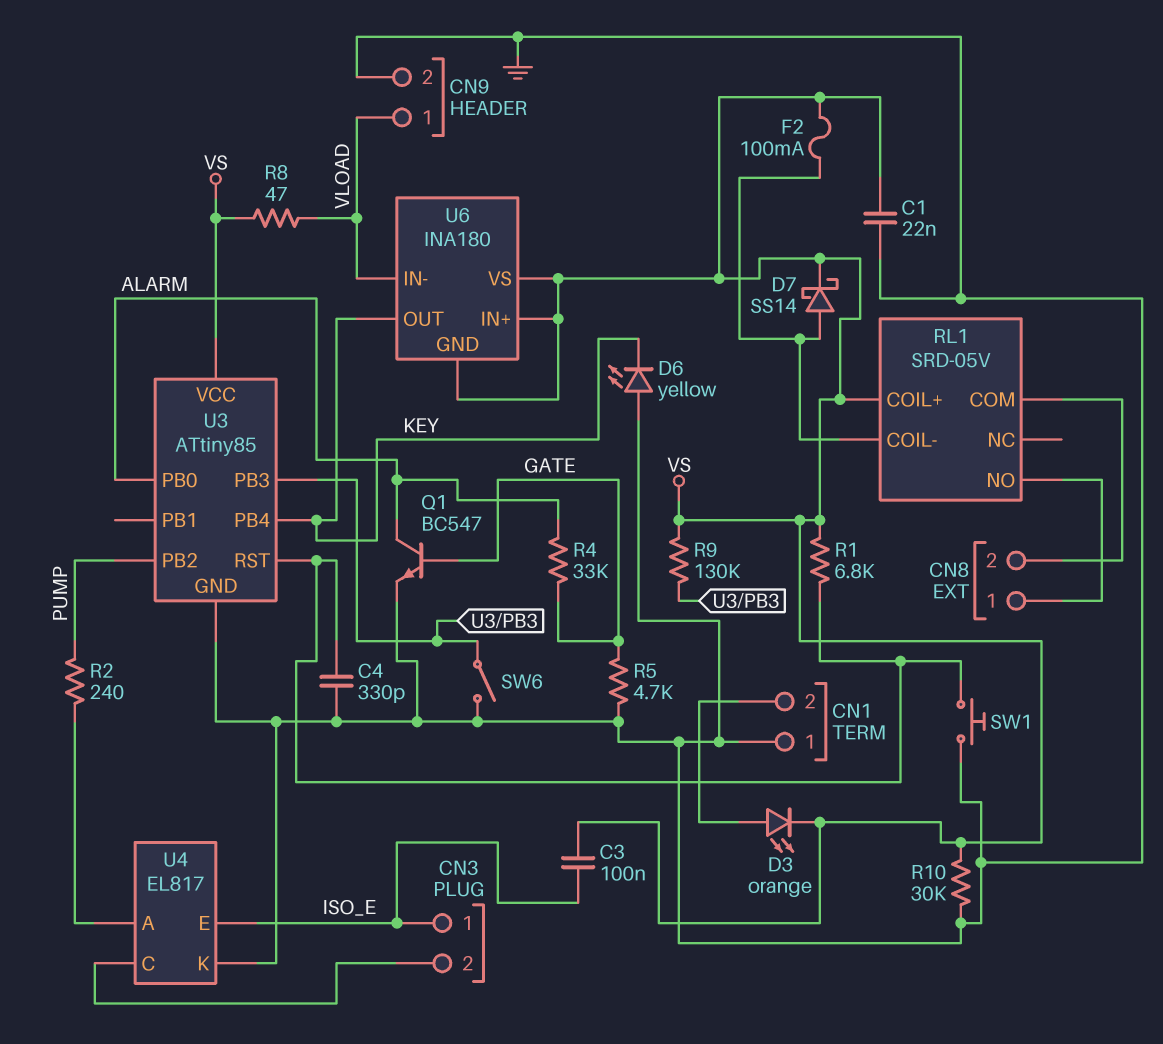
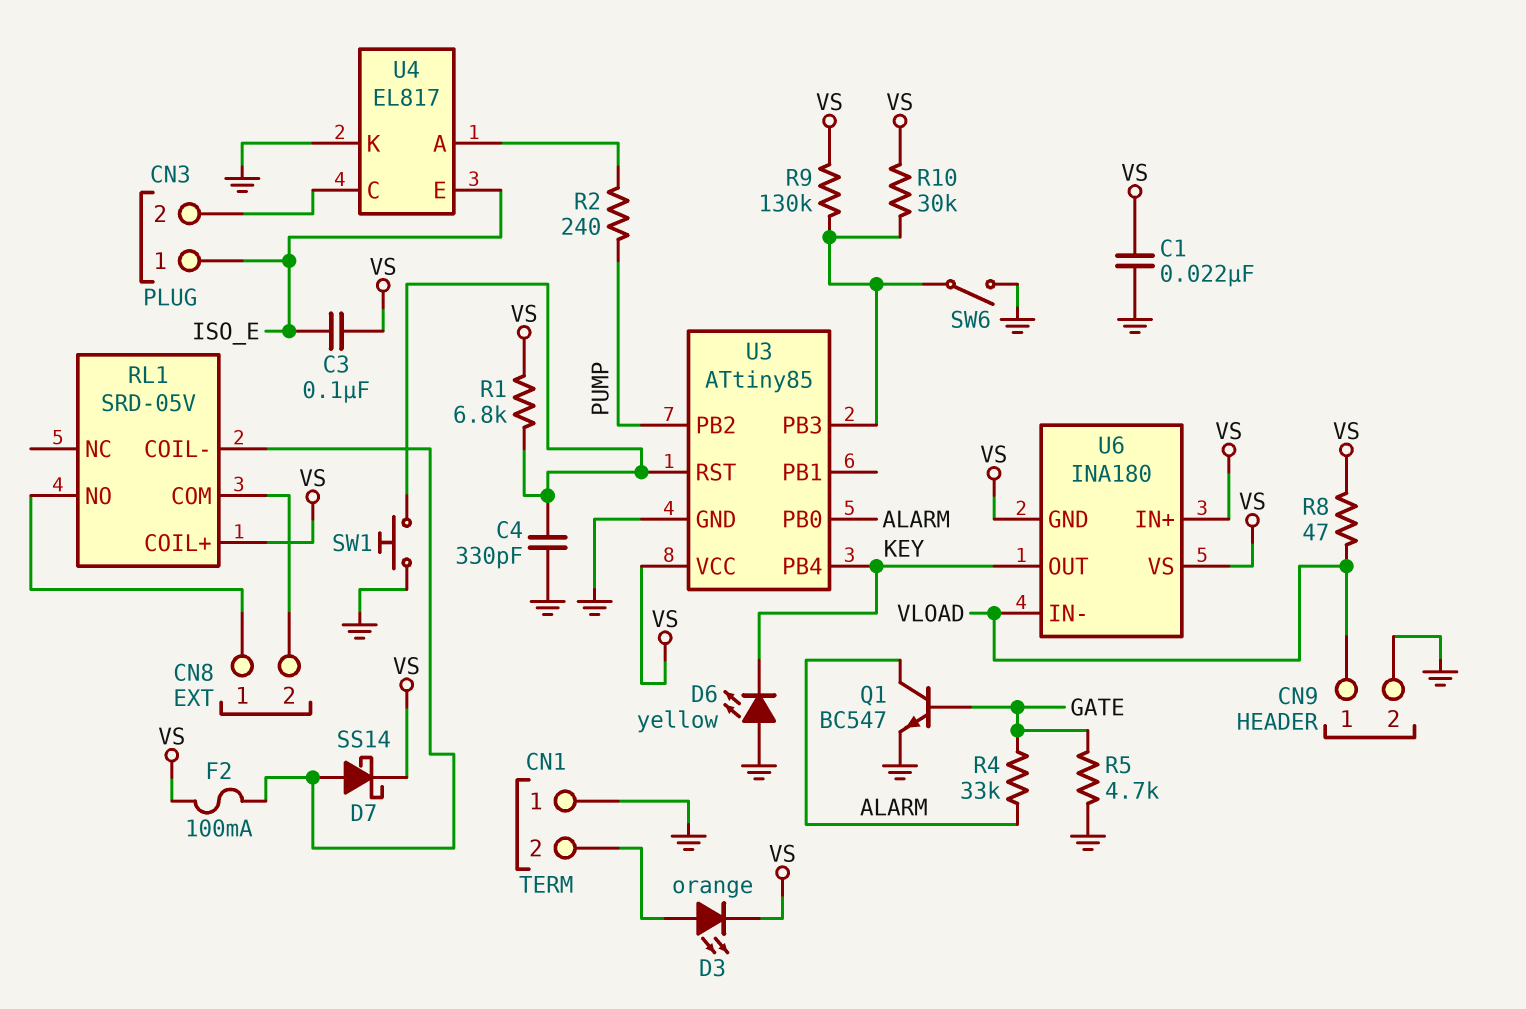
R10: 30k (GND, VS) -> 30k (U3/PB3, VS)

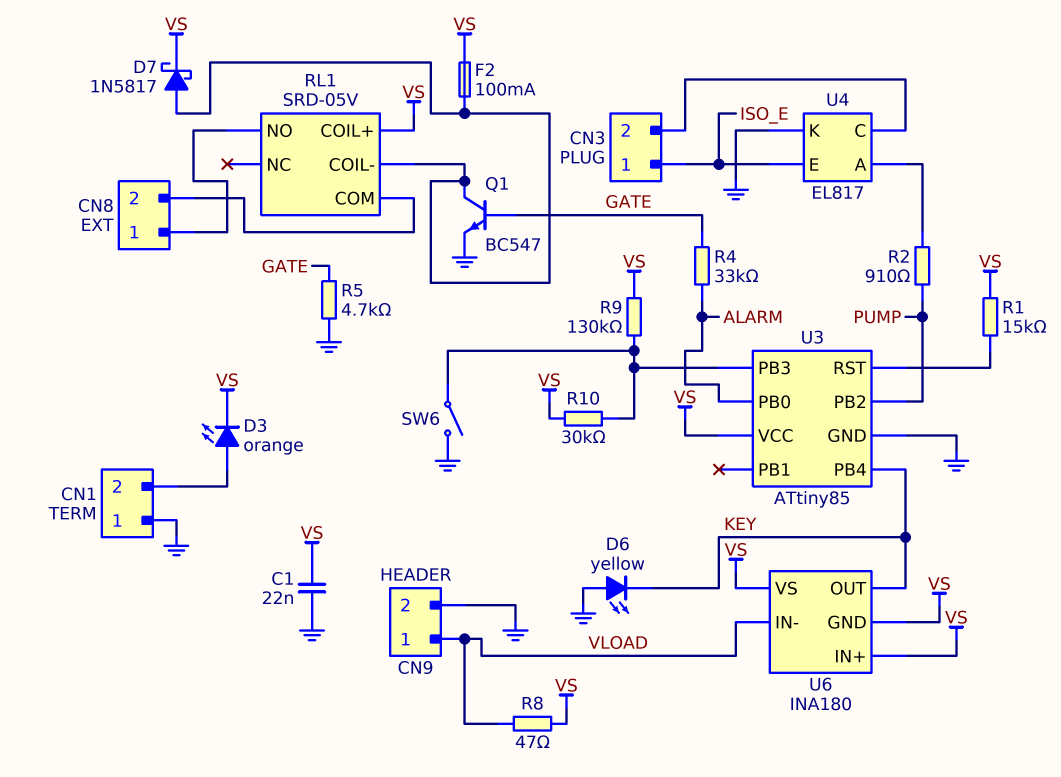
C3: 100nF (ISO_E, VS) -> none
C4: 330pF (GND, U3/RST) -> none
D7: schottky SS14 (A RL1/COIL-, K VS) -> schottky 1N5817 (A RL1/COIL-, K VS)
Q1: NPN BC547 (B GATE, C ALARM, E GND) -> NPN BC547 (B GATE, C RL1/COIL-, E GND)
R1: 6.8k (U3/RST, VS) -> 15k (U3/RST, VS)
R2: 240 (PUMP, U4/A) -> 910 (PUMP, U4/A)
SW1: button (GND, U3/RST) -> none

